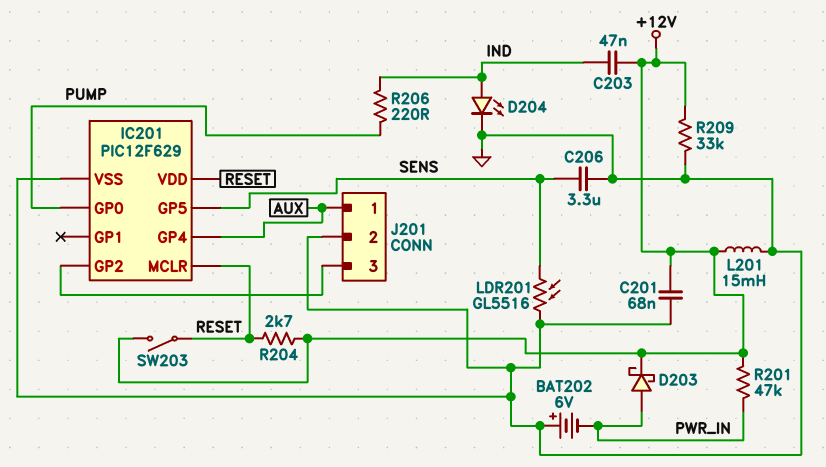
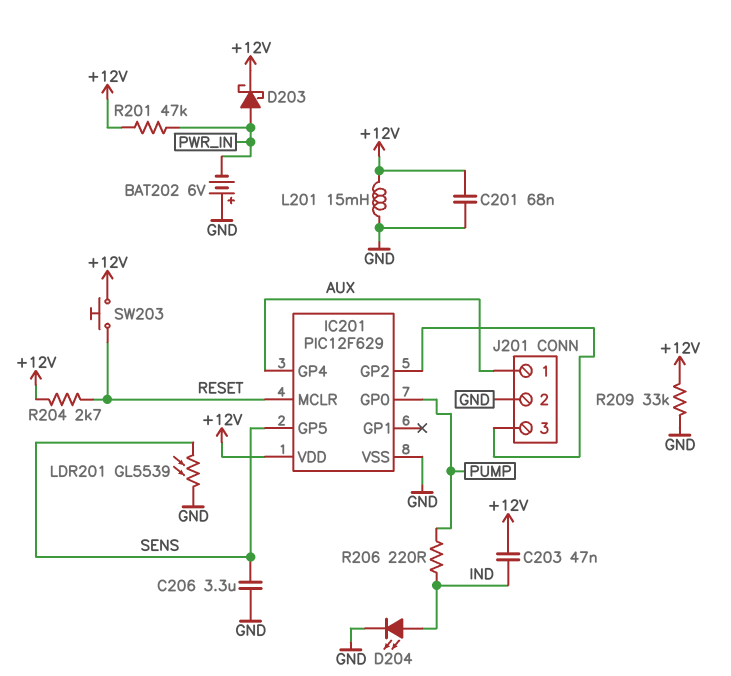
IC201 pin VDD: RESET -> +12V
LDR201: GL5516 (GND, SENS) -> GL5539 (GND, SENS)
SW203: switch (+12V, RESET) -> button (+12V, RESET)

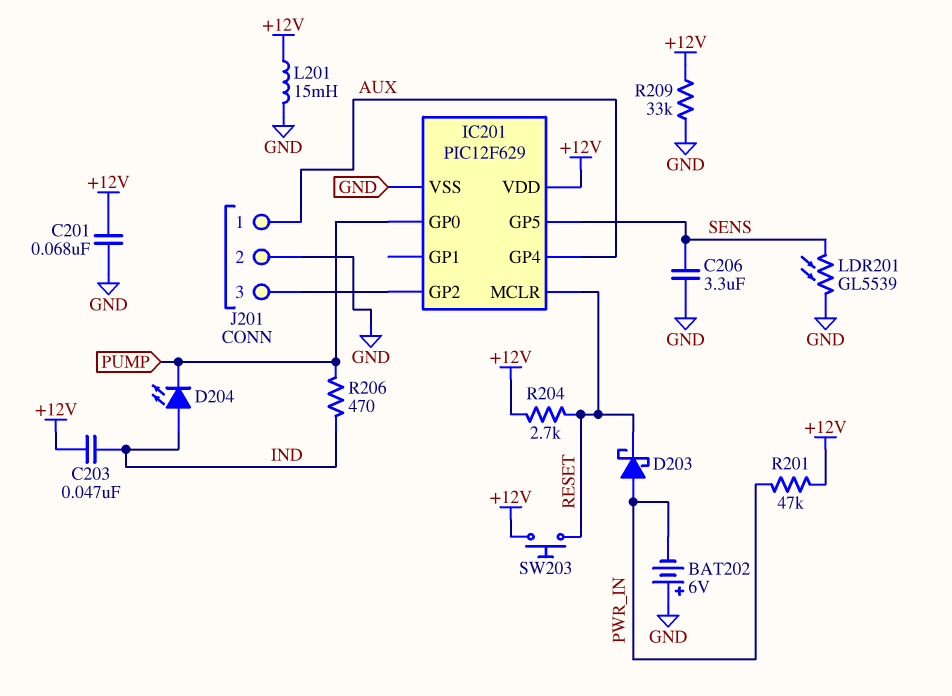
D203: schottky (A PWR_IN, K +12V) -> schottky (A PWR_IN, K RESET)
D204: LED (A IND, K GND) -> LED (A IND, K PUMP)
R206: 220 (IND, PUMP) -> 470 (IND, PUMP)

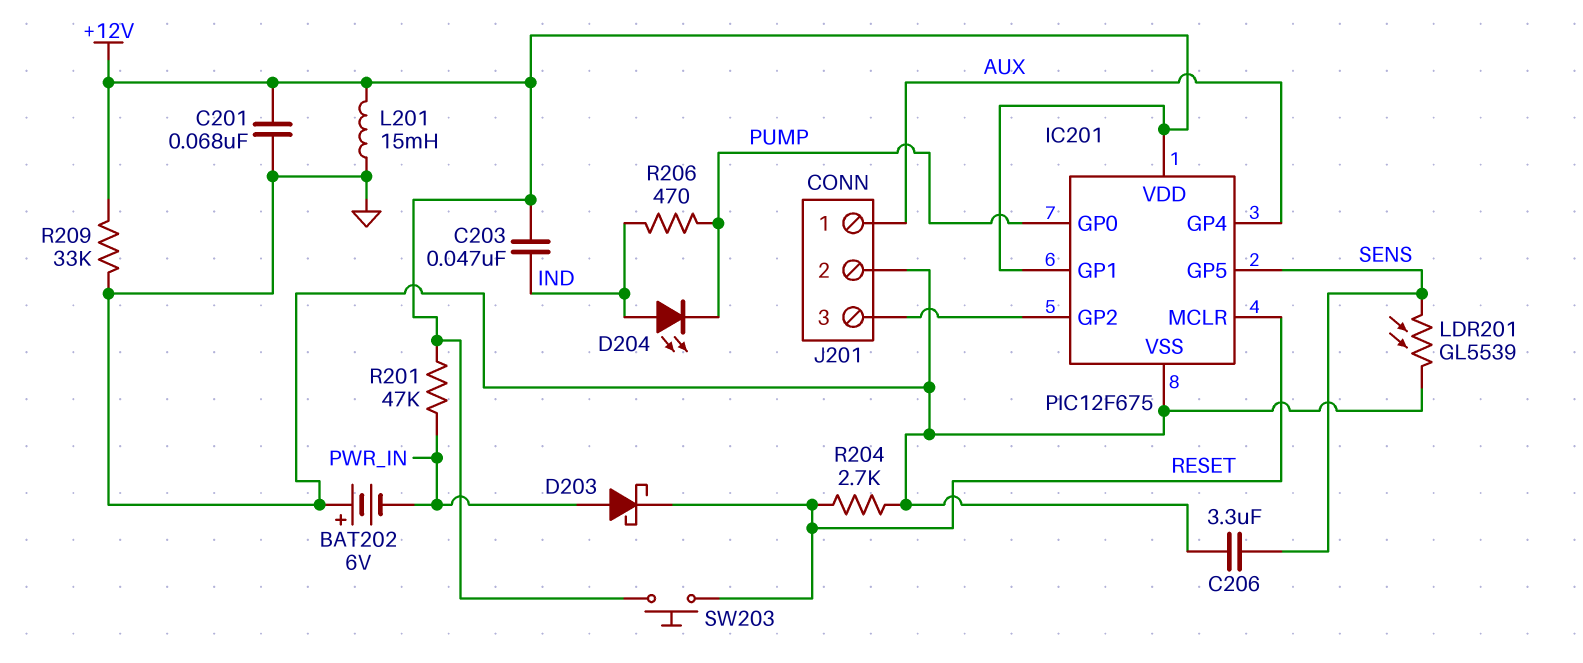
IC201: PIC12F629 -> PIC12F675
IC201 pin GP1: none -> +12V
R204: 2.7k (+12V, RESET) -> 2.7k (GND, RESET)

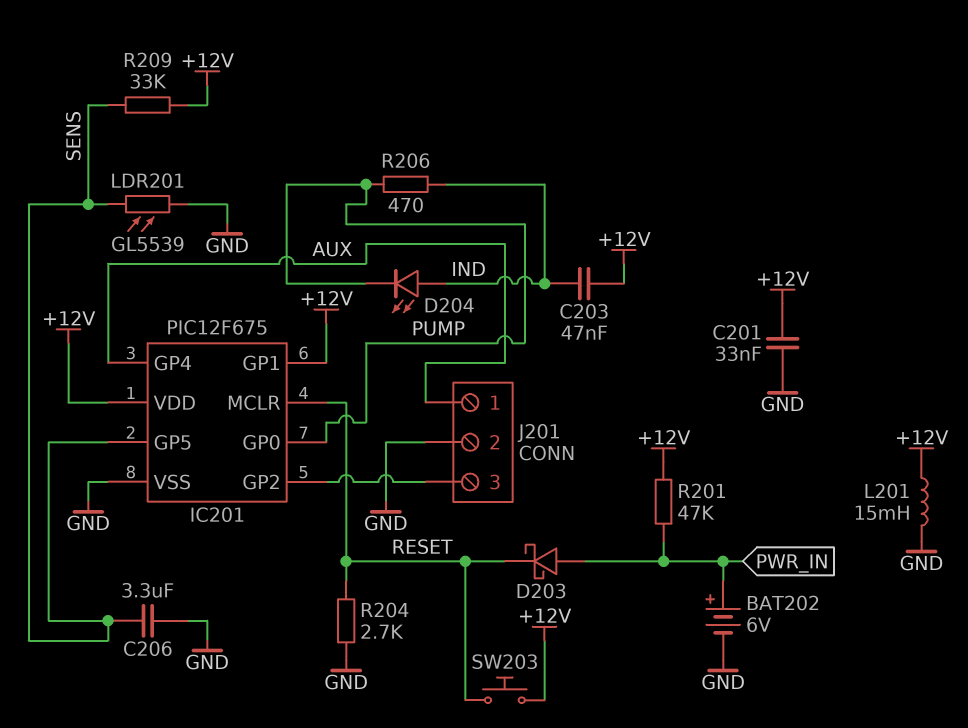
BAT202: 6V (plus GND, minus PWR_IN) -> 6V (plus PWR_IN, minus GND)
C201: 68nF (+12V, GND) -> 33nF (+12V, GND)
R209: 33k (+12V, GND) -> 33k (+12V, SENS)

